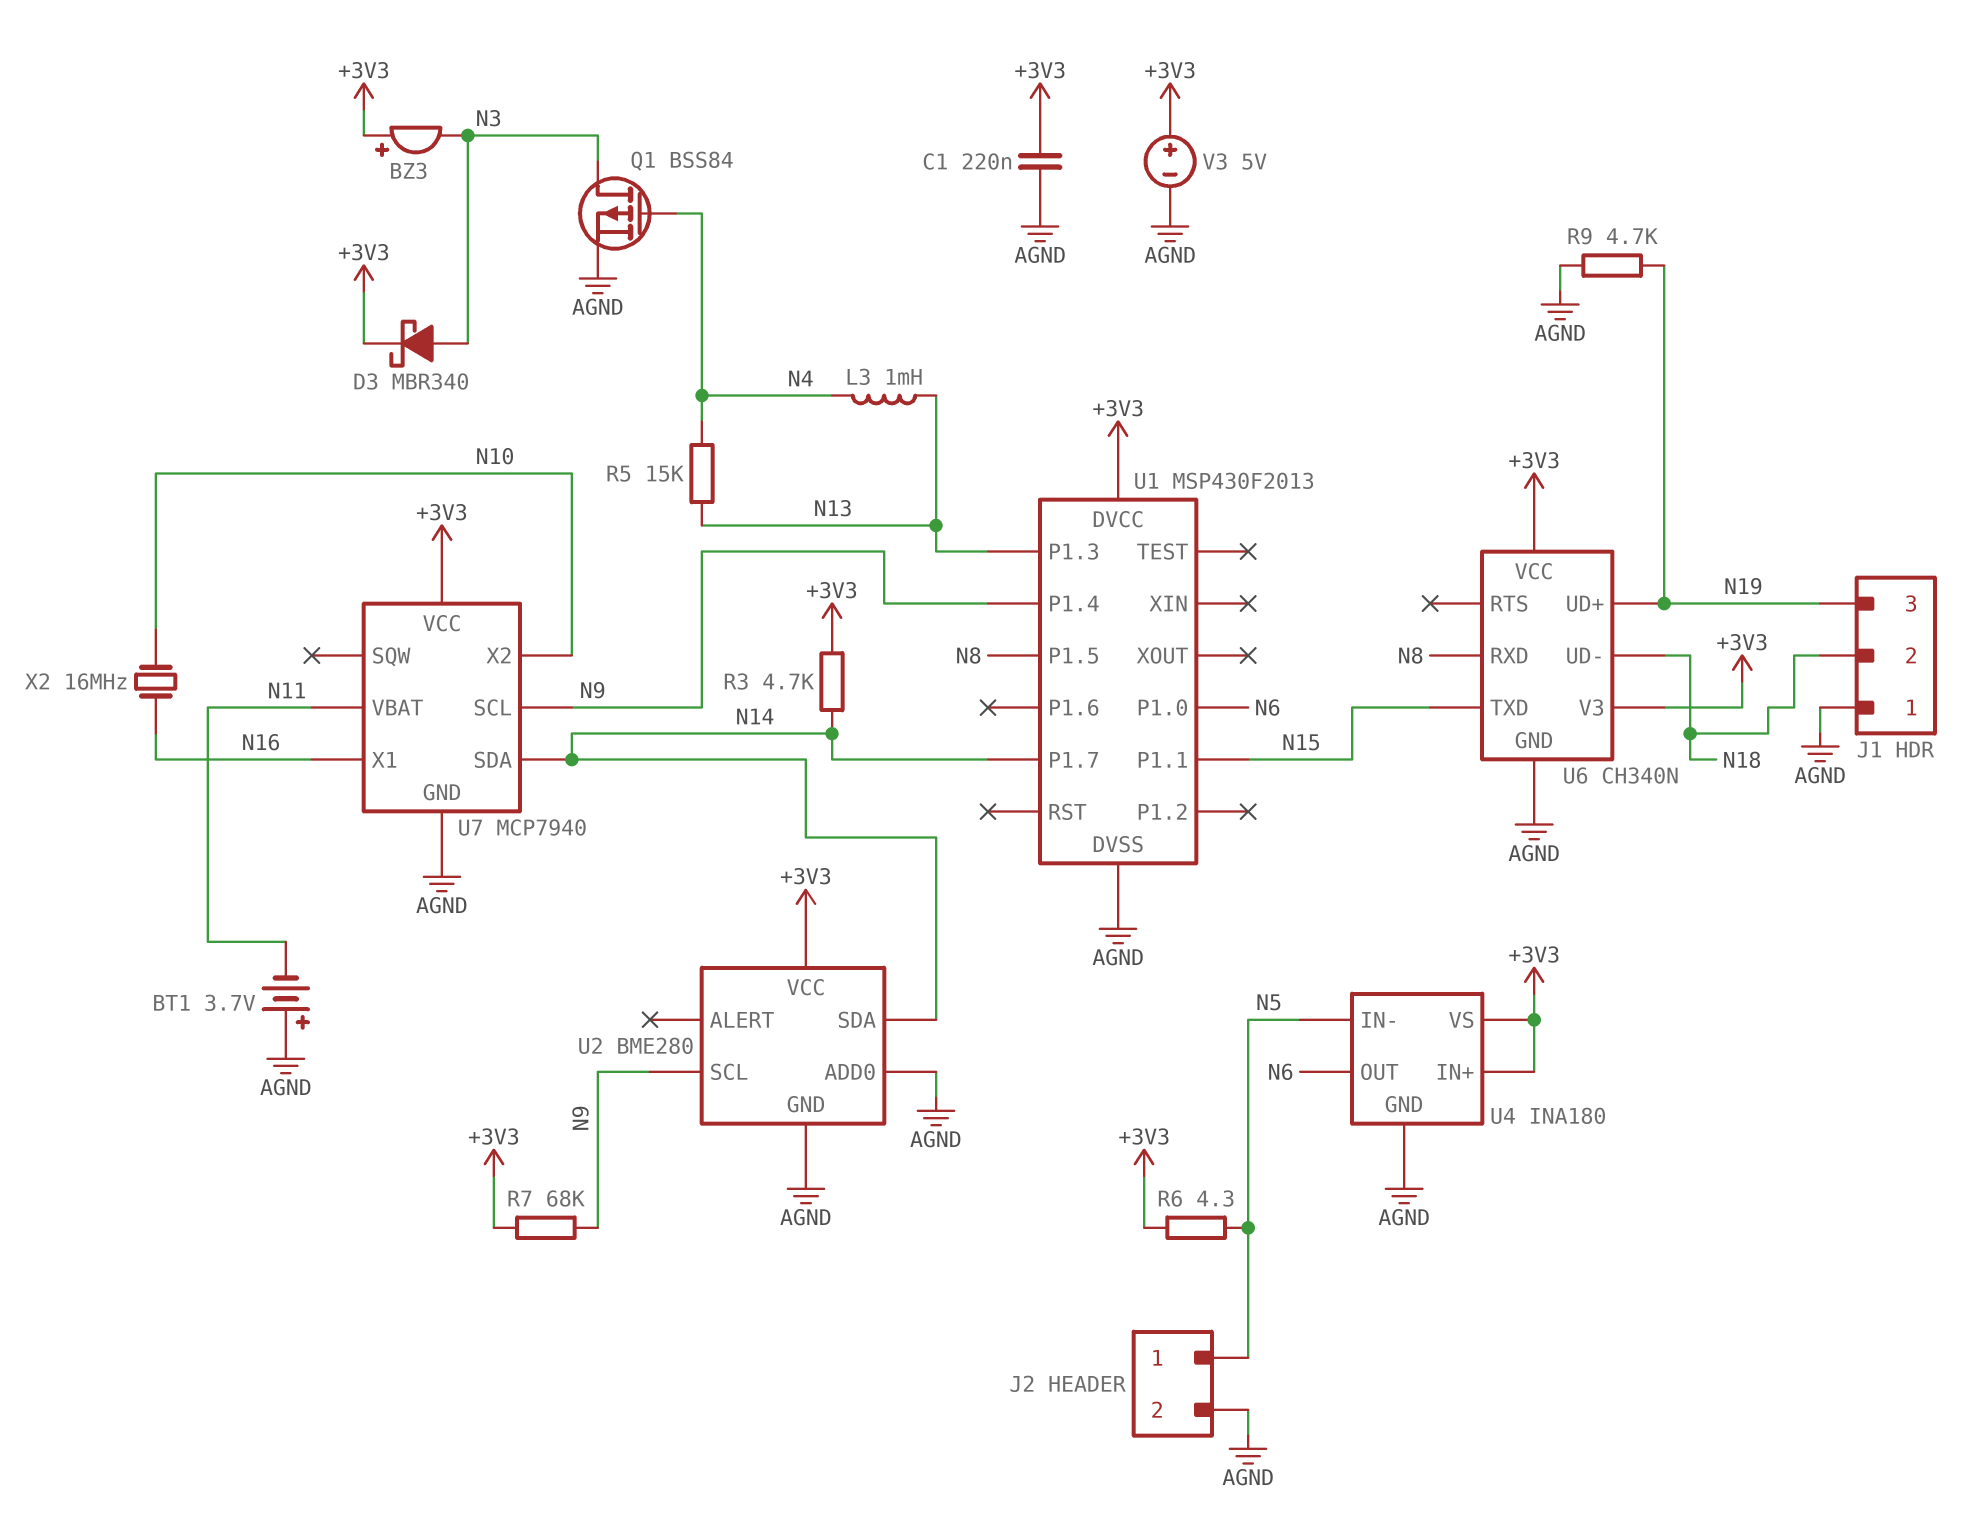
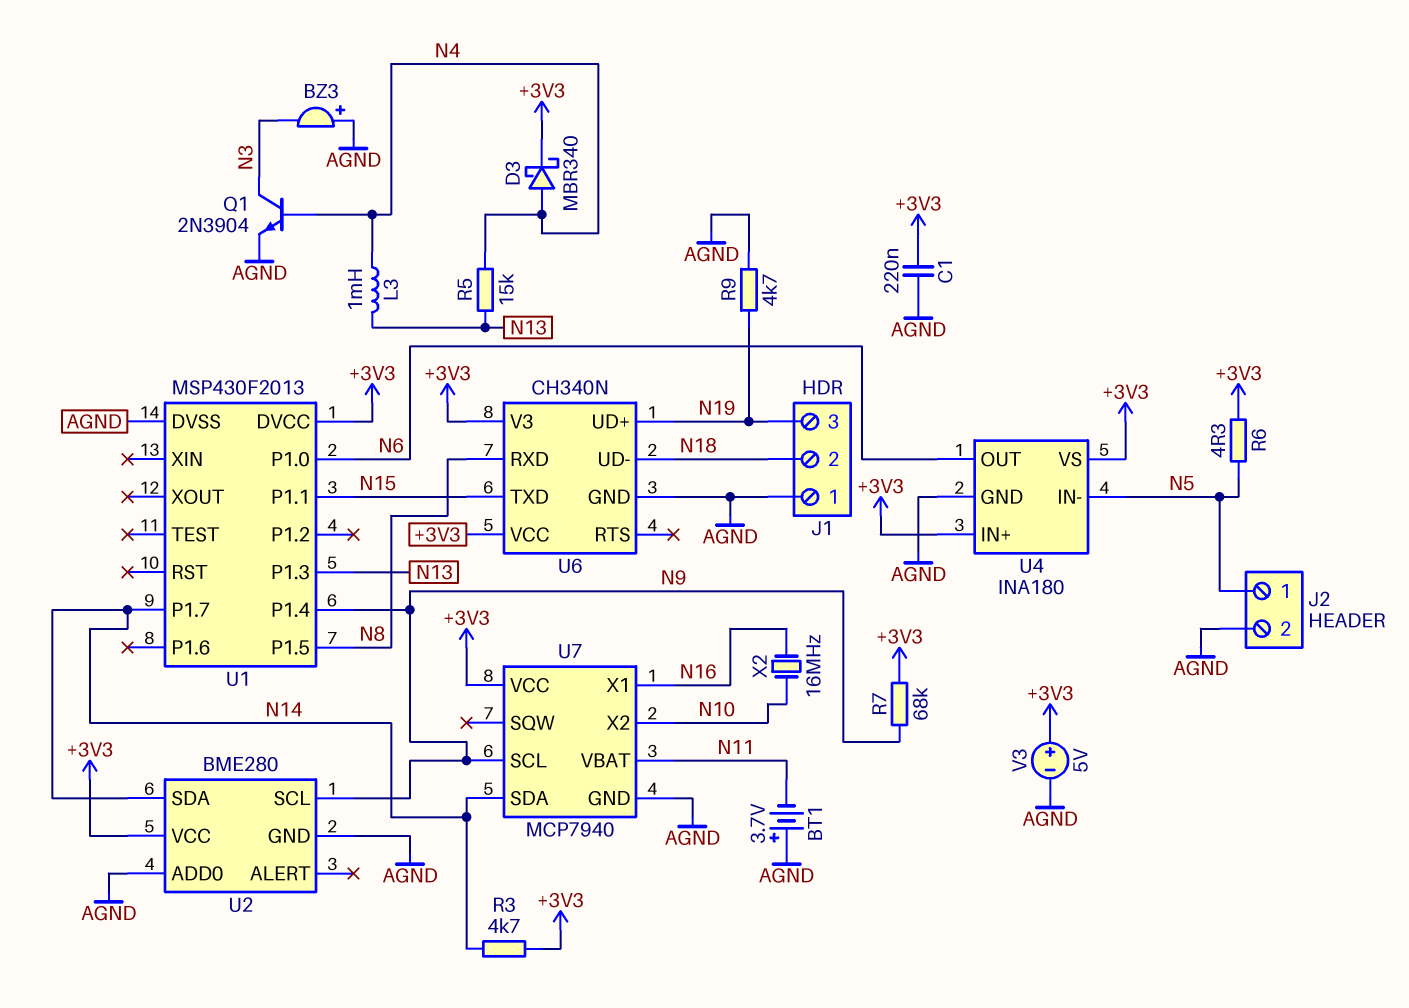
BZ3: buzzer (plus +3V3, minus N3) -> buzzer (plus AGND, minus N3)
D3: schottky MBR340 (A N3, K +3V3) -> schottky MBR340 (A N4, K +3V3)
Q1: PMOS BSS84 (G N4, D N3, S AGND) -> NPN 2N3904 (B N4, C N3, E AGND)

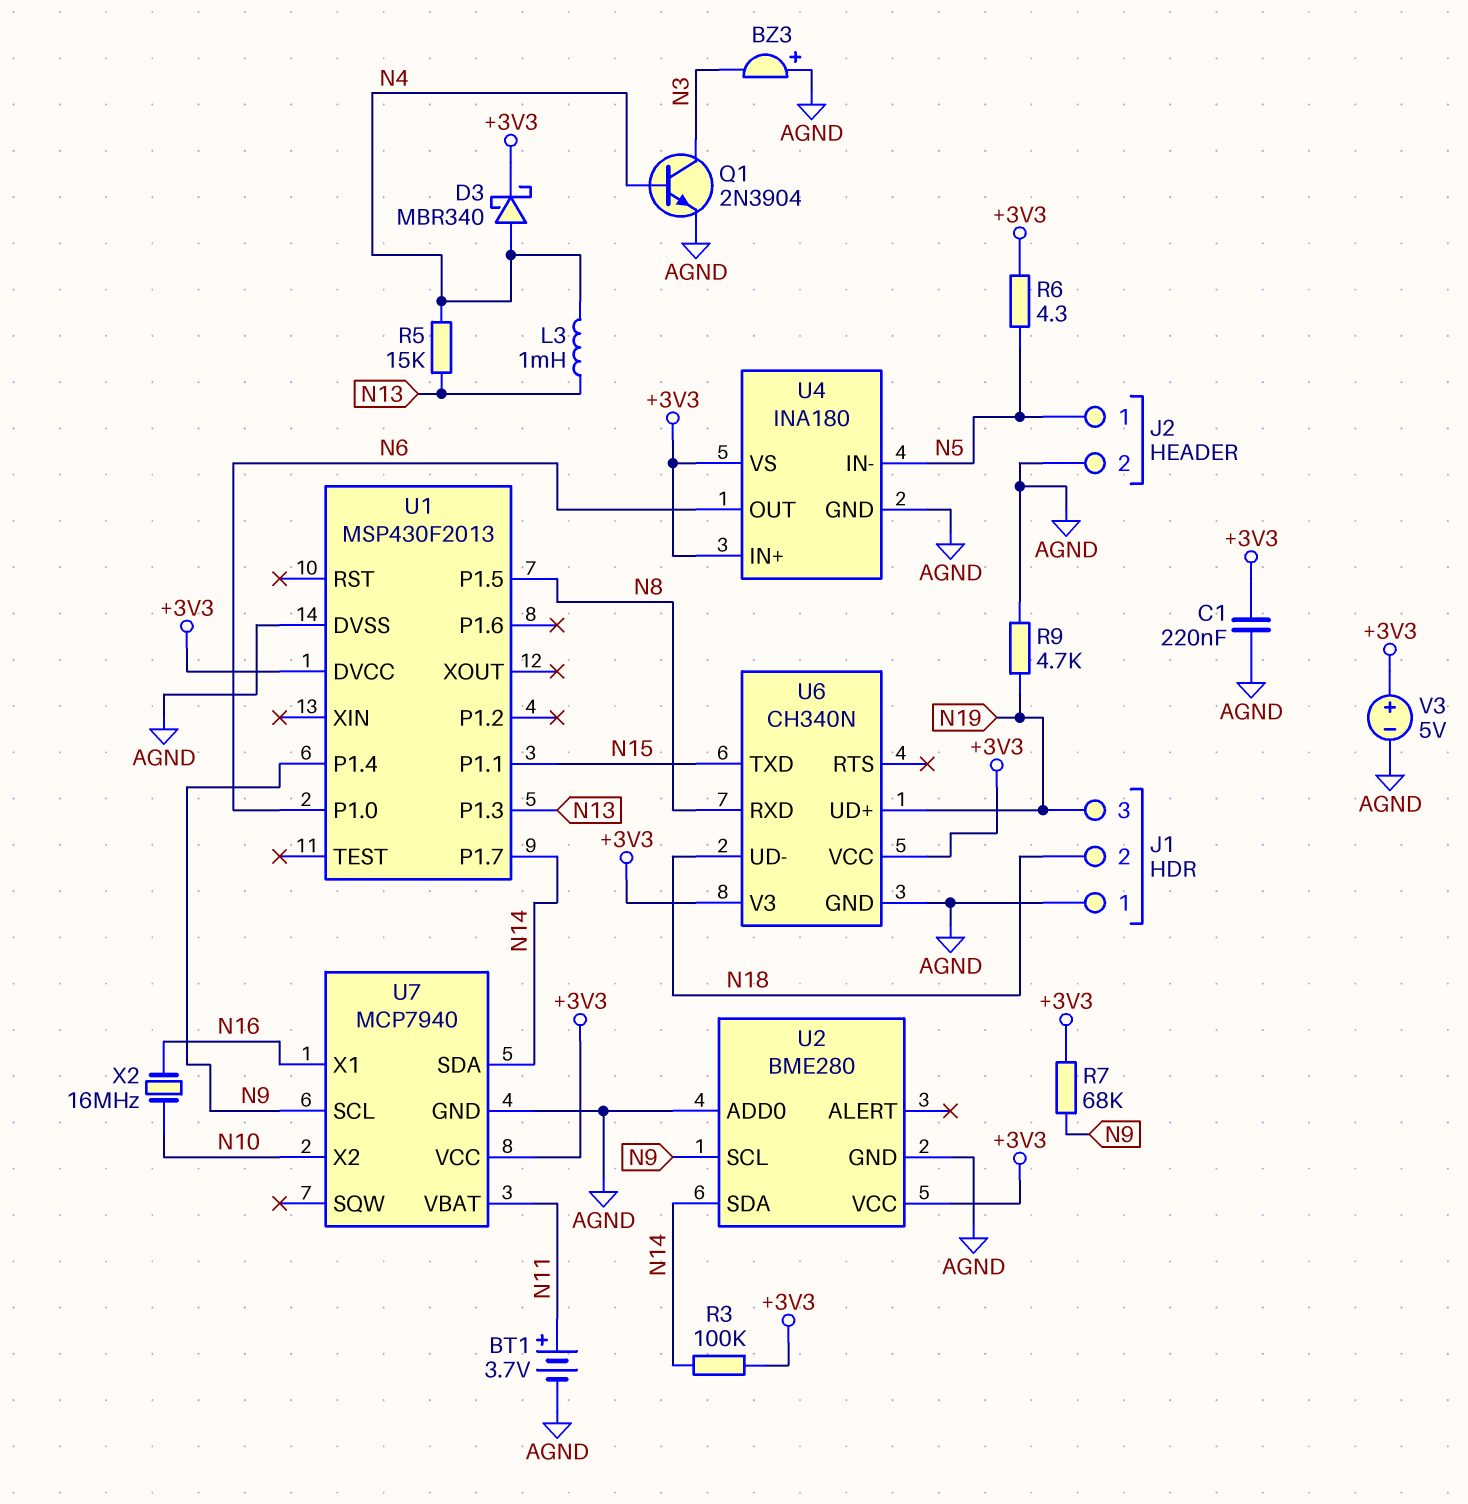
BT1: 3.7V (plus AGND, minus N11) -> 3.7V (plus N11, minus AGND)
R3: 4.7k (+3V3, N14) -> 100k (+3V3, N14)

